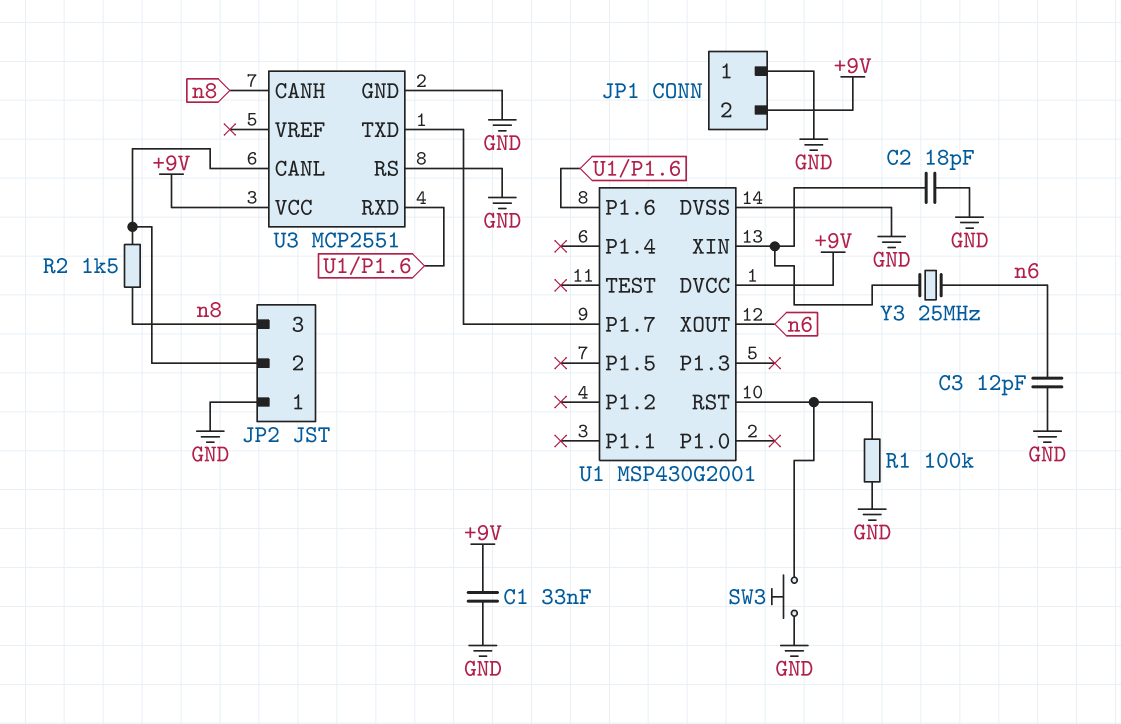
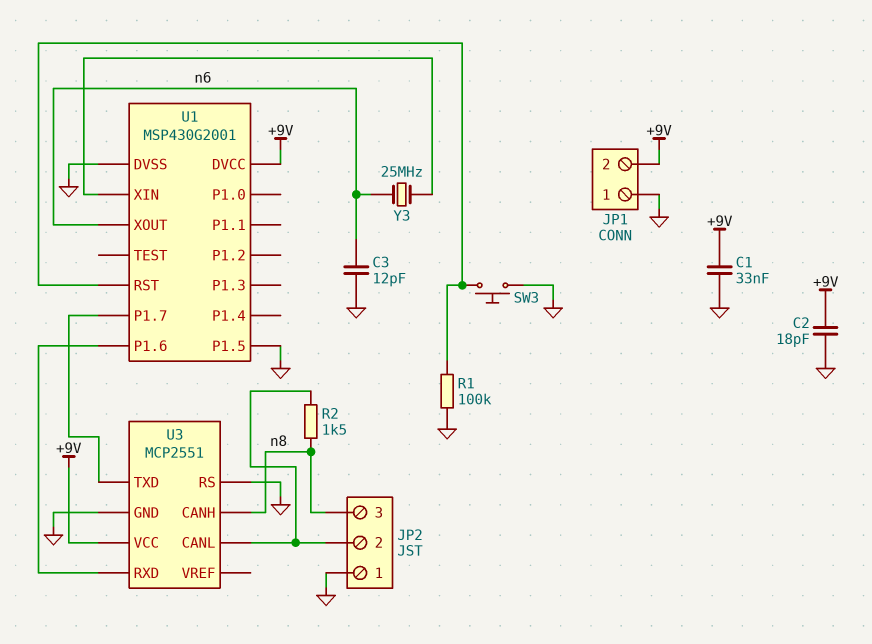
C2: 18pF (GND, U1/XIN) -> 18pF (+9V, GND)
U1 pin P1.5: none -> GND

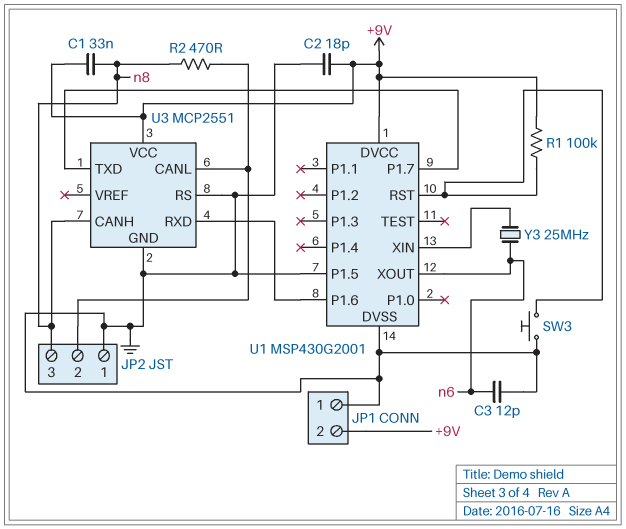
C1: 33nF (+9V, GND) -> 33nF (+9V, n8)
R1: 100k (GND, U1/RST) -> 100k (+9V, U1/RST)
R2: 1.5k (JP2/2, n8) -> 470 (JP2/2, n8)

